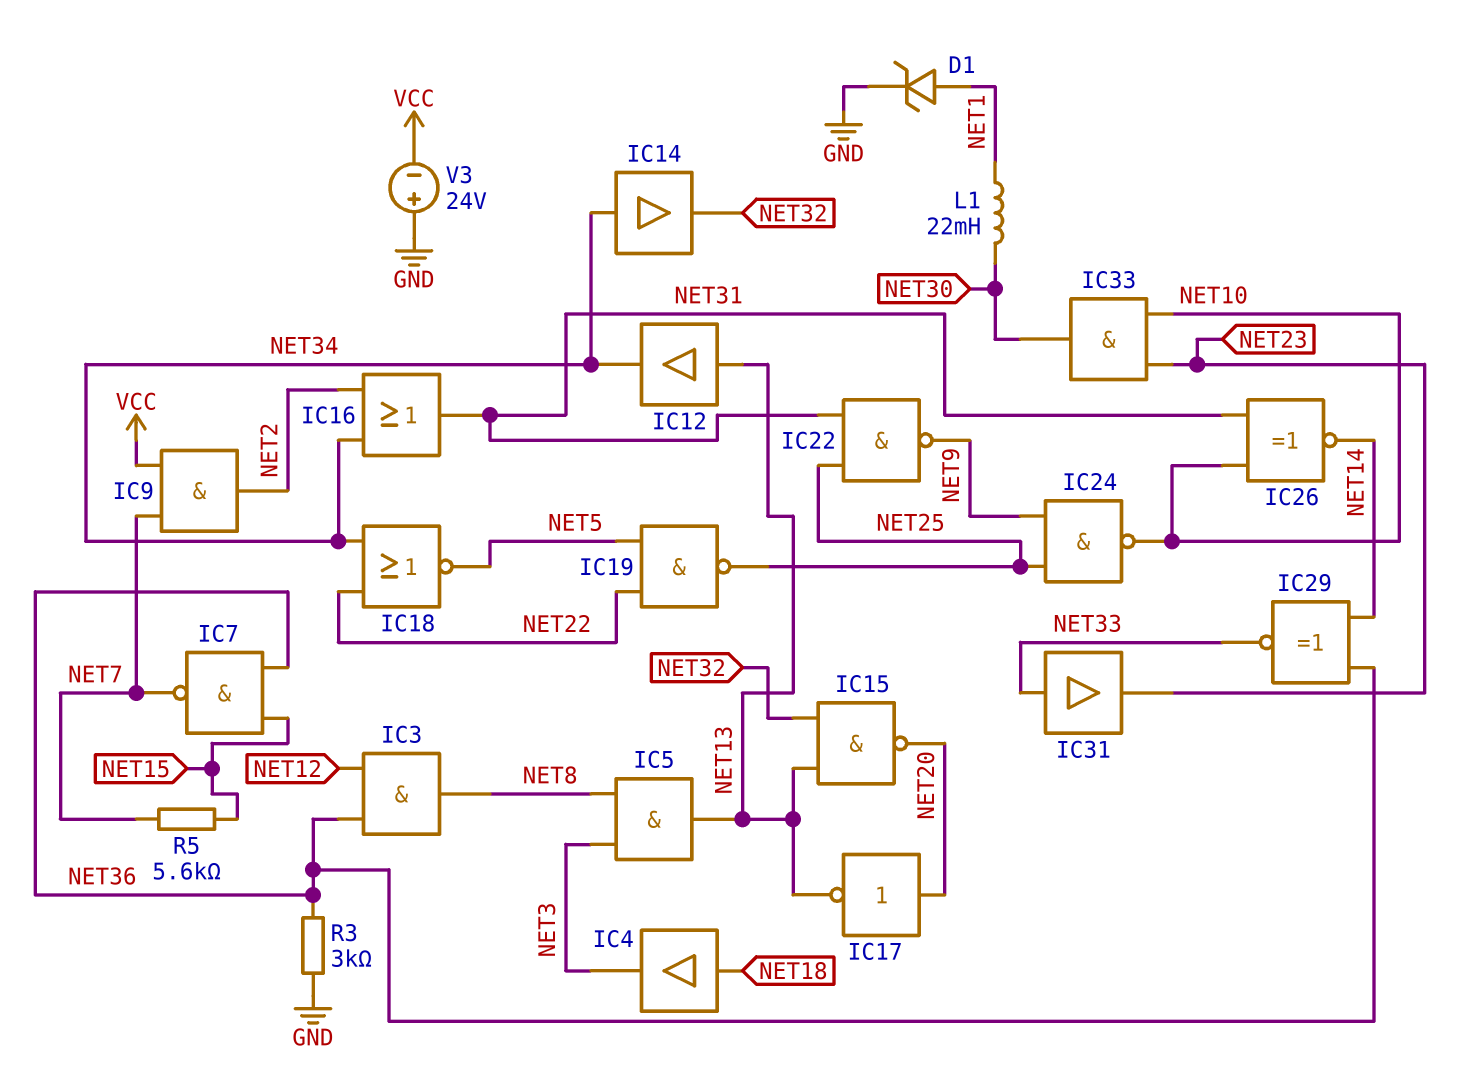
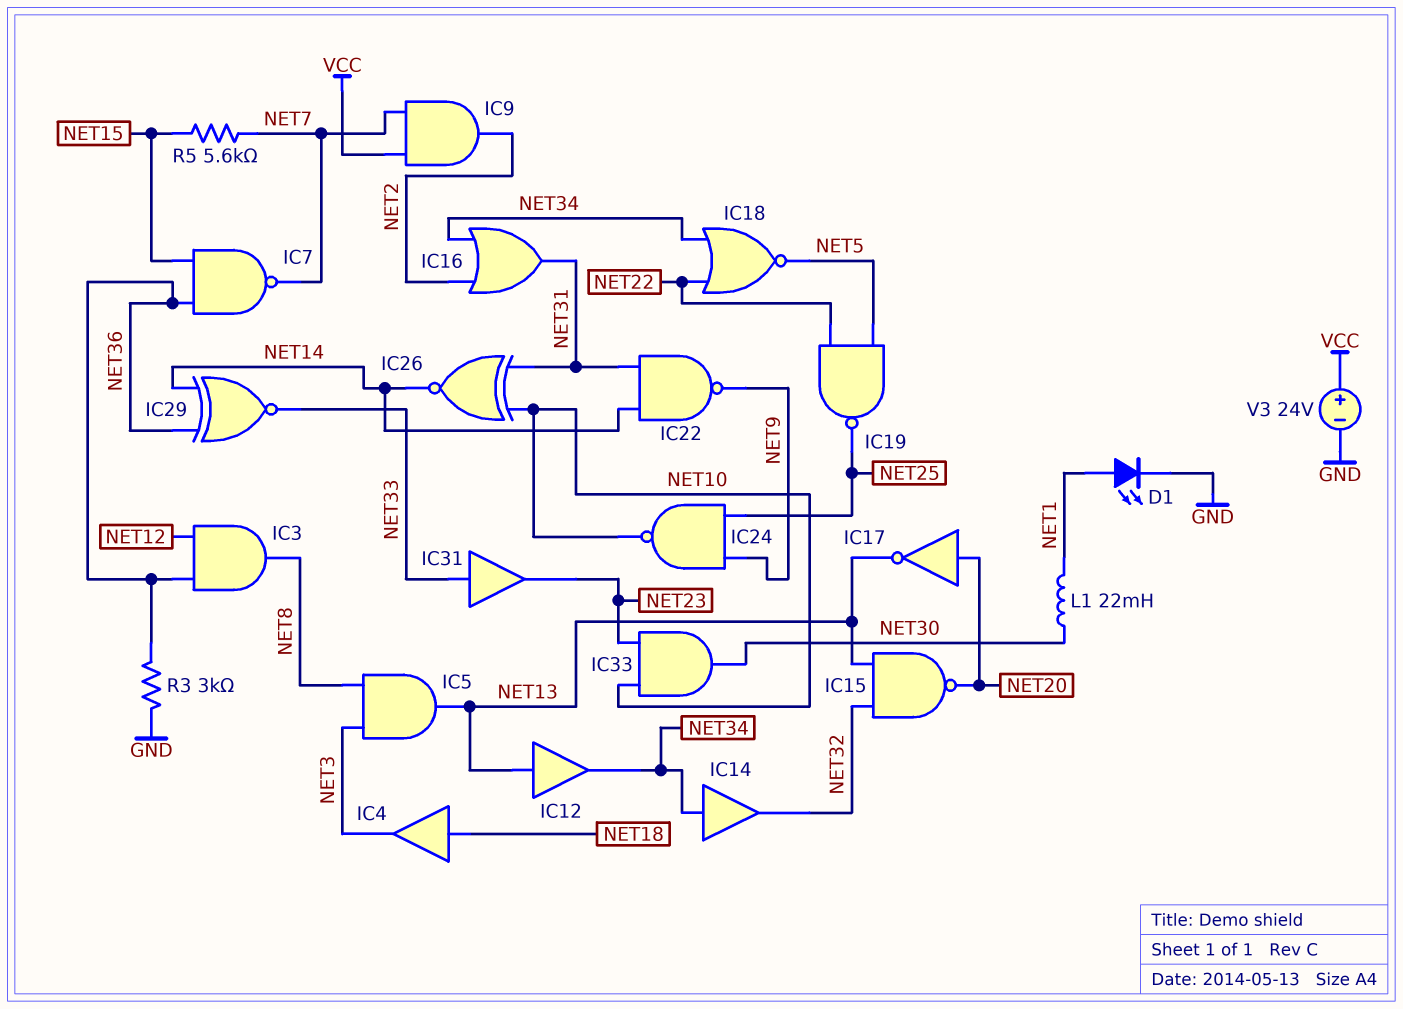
D1: zener (A NET1, K GND) -> LED (A NET1, K GND)
IC22: NAND (in NET25, in NET31, out NET9) -> NAND (in NET14, in NET31, out NET9)
V3: 24V (plus GND, minus VCC) -> 24V (plus VCC, minus GND)

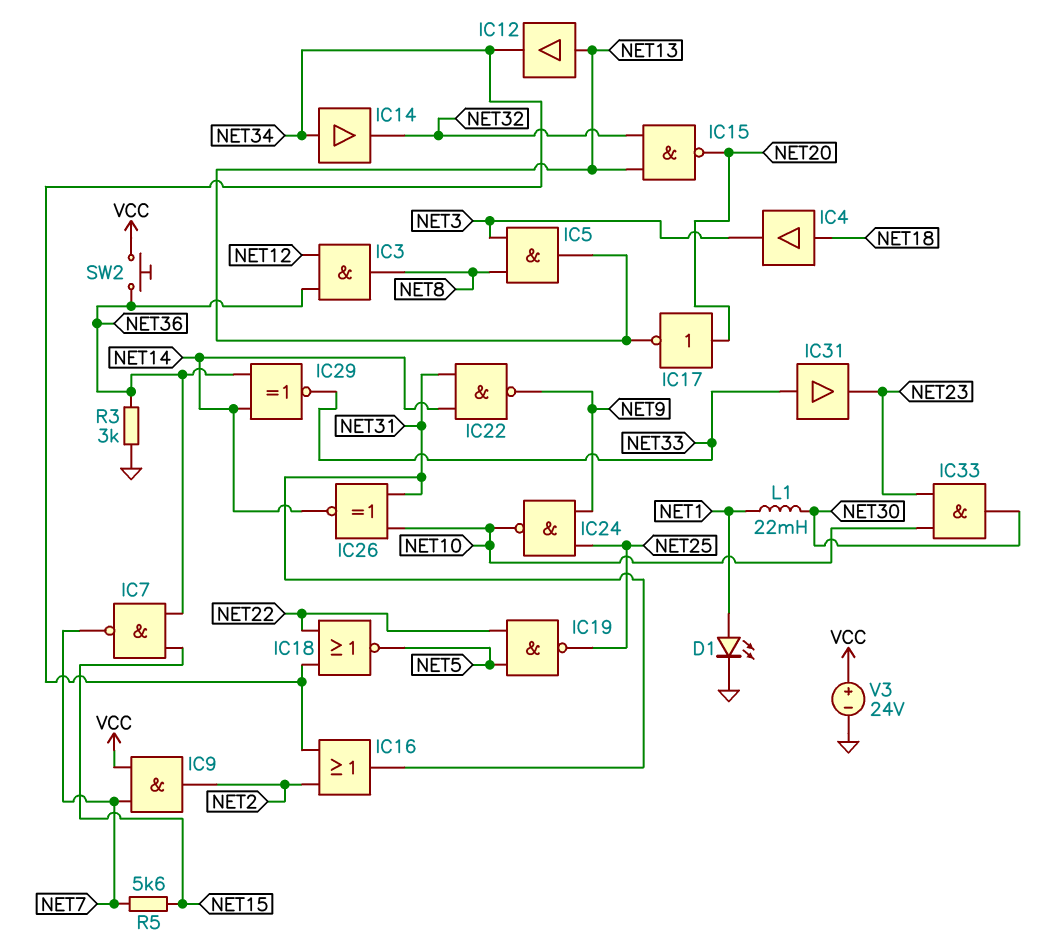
SW2: none -> button (NET36, VCC)

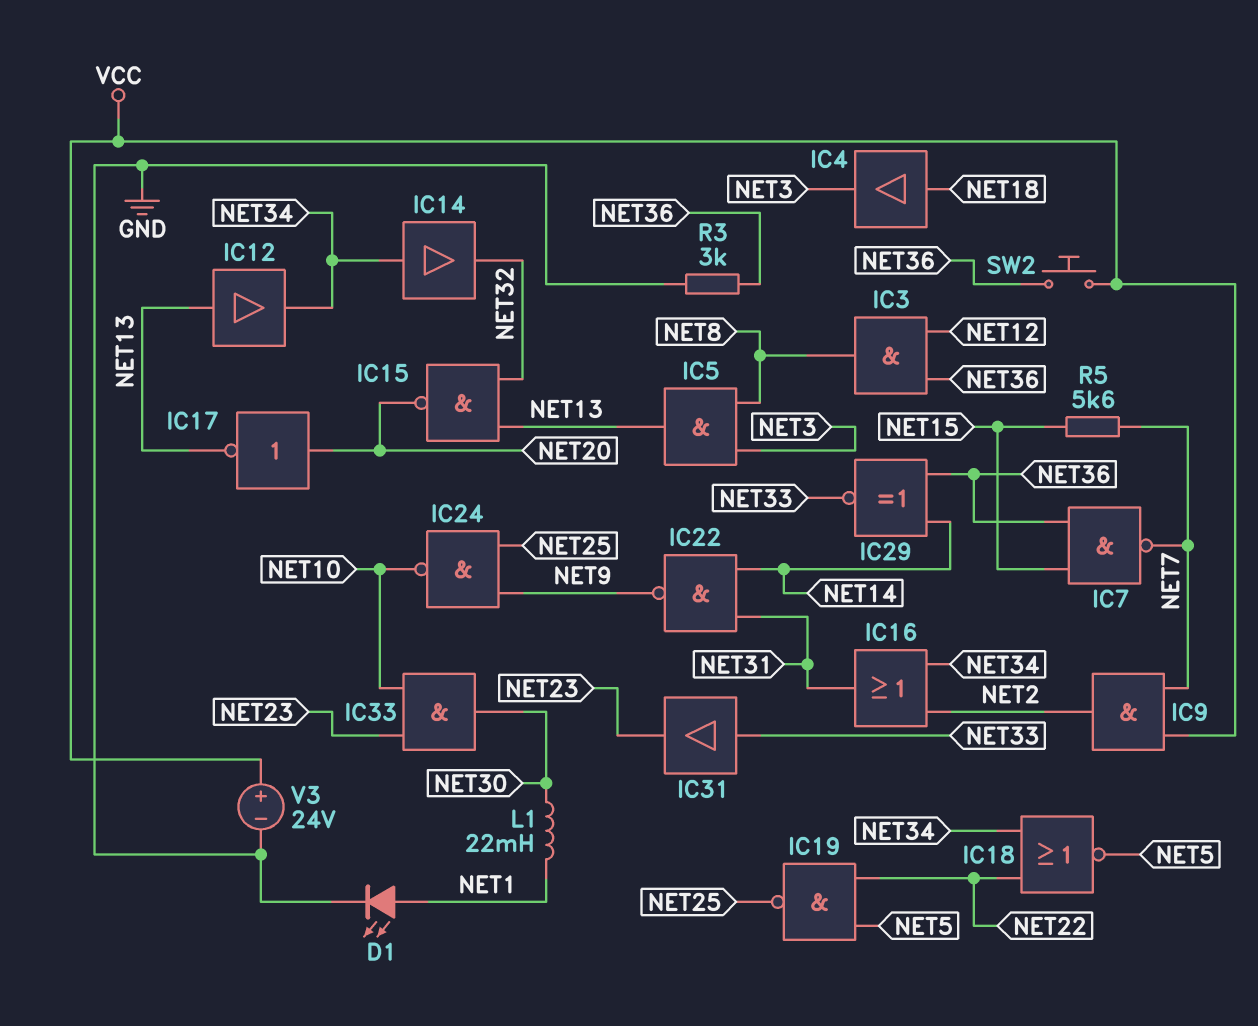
IC26: XNOR (in NET10, in NET31, out NET14) -> none

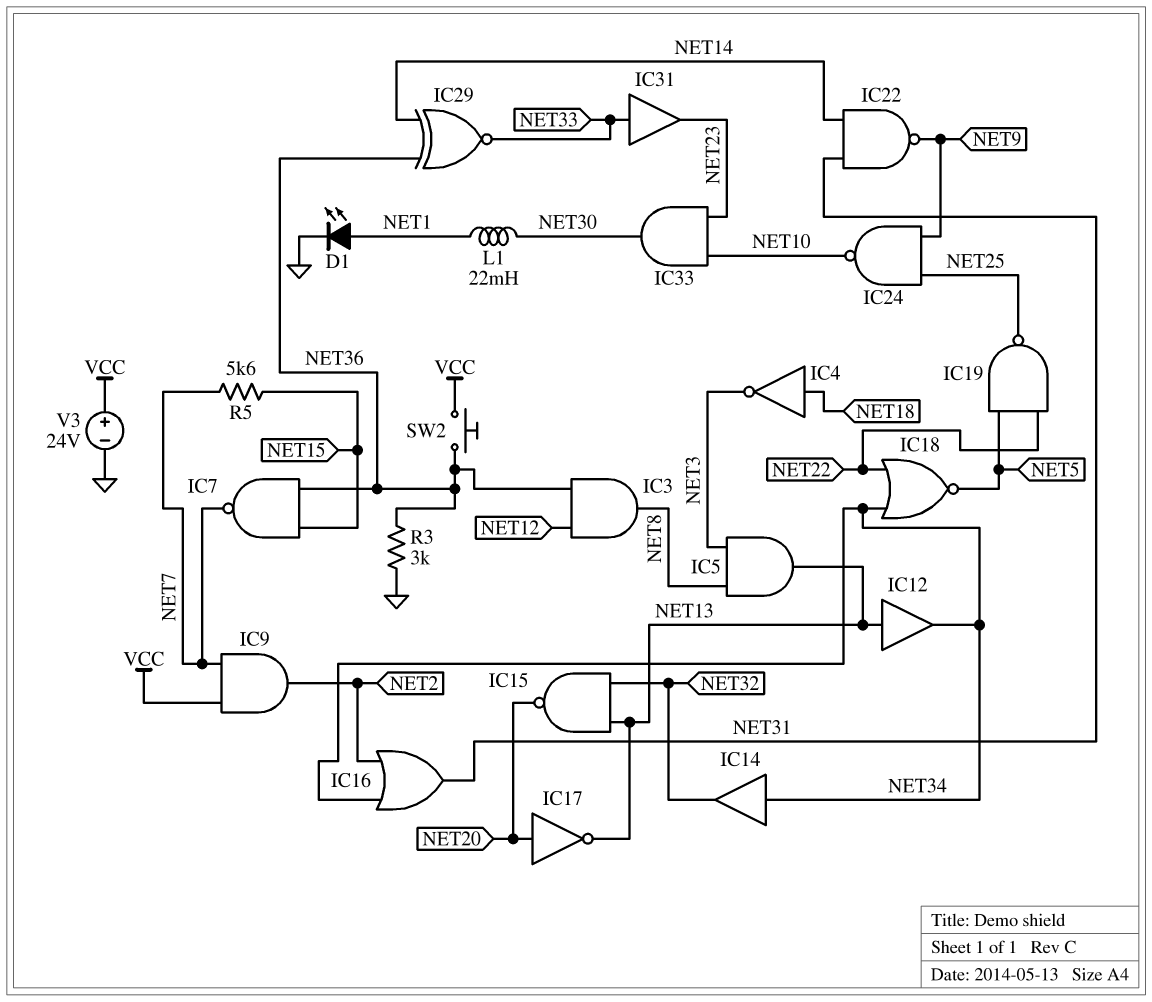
IC4: buffer (in NET18, out NET3) -> NOT (in NET18, out NET3)

